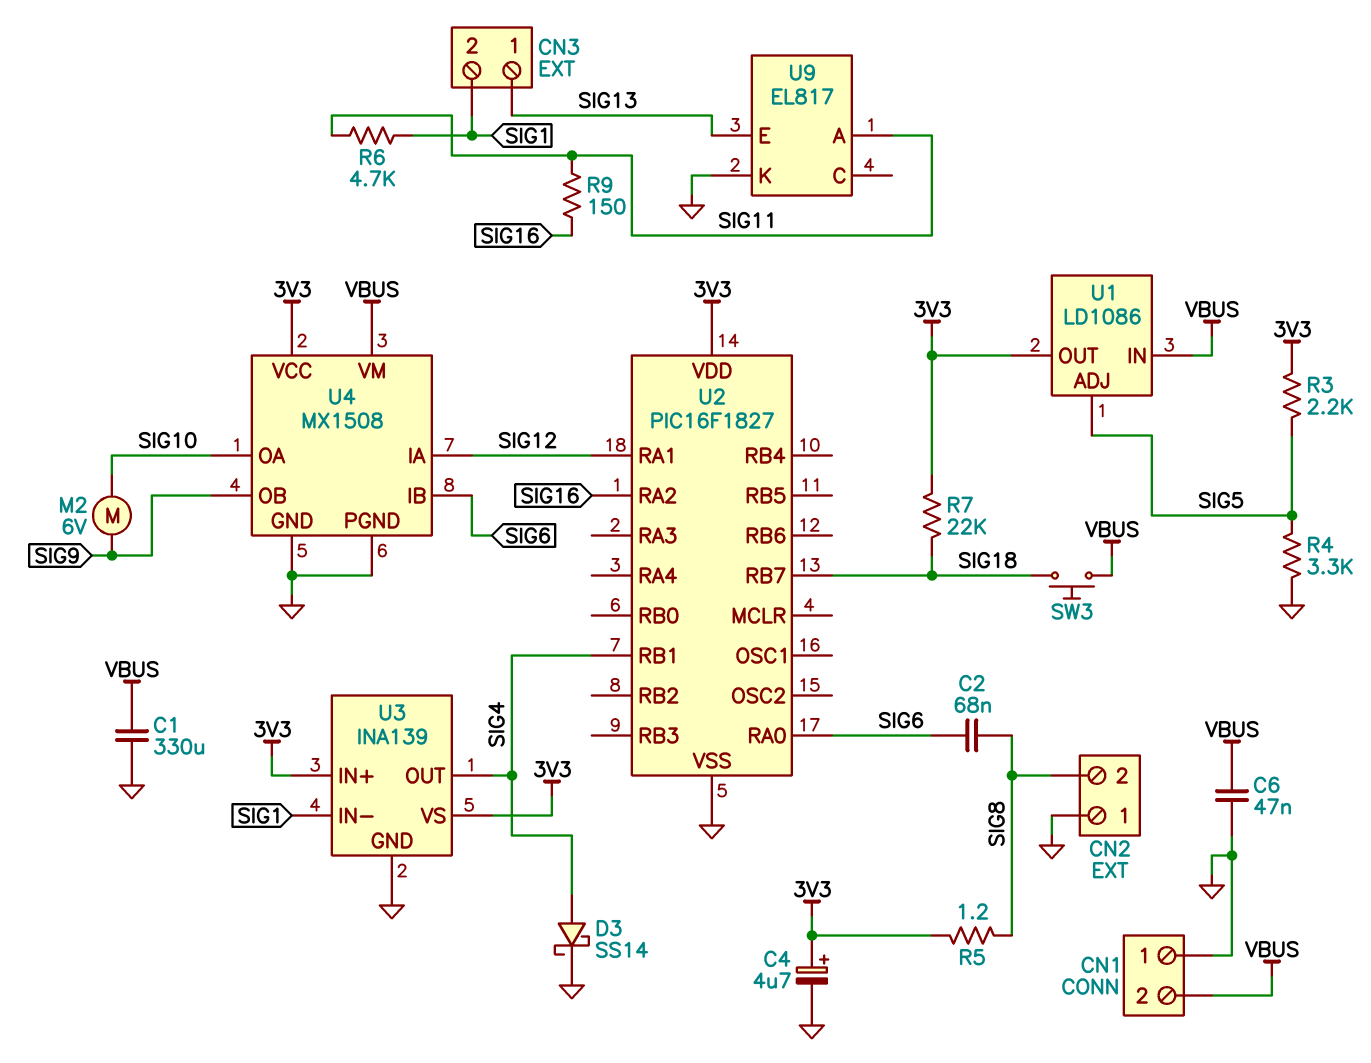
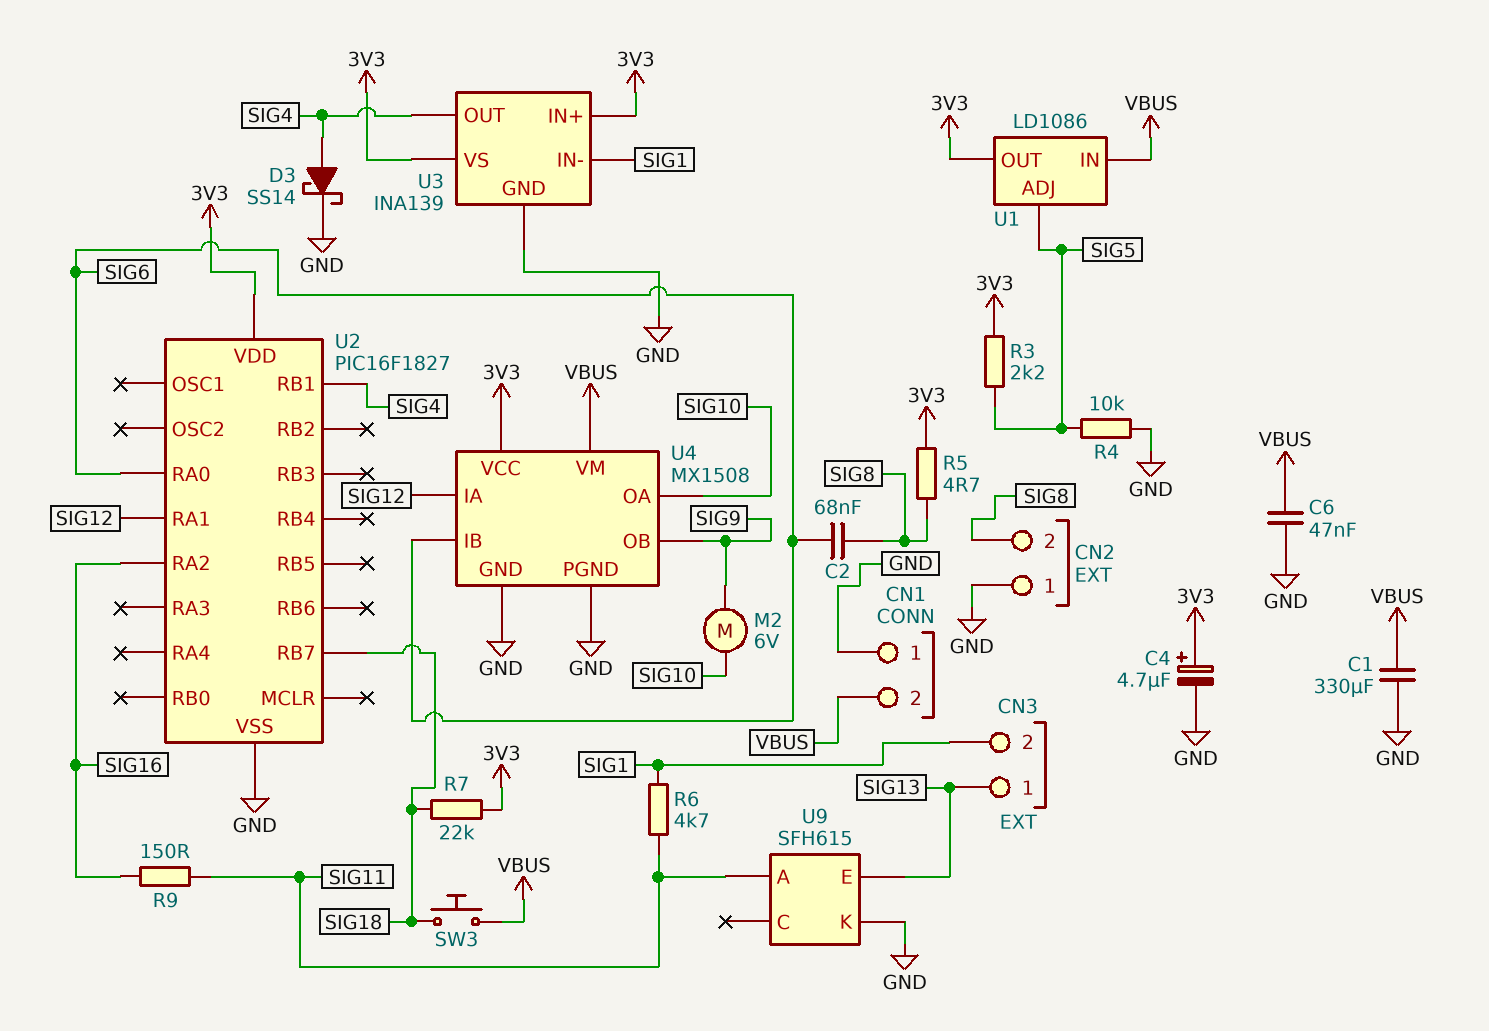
R4: 3.3k (GND, SIG5) -> 10k (GND, SIG5)
R5: 1.2 (3V3, SIG8) -> 4.7 (3V3, SIG8)
U9: EL817 -> SFH615

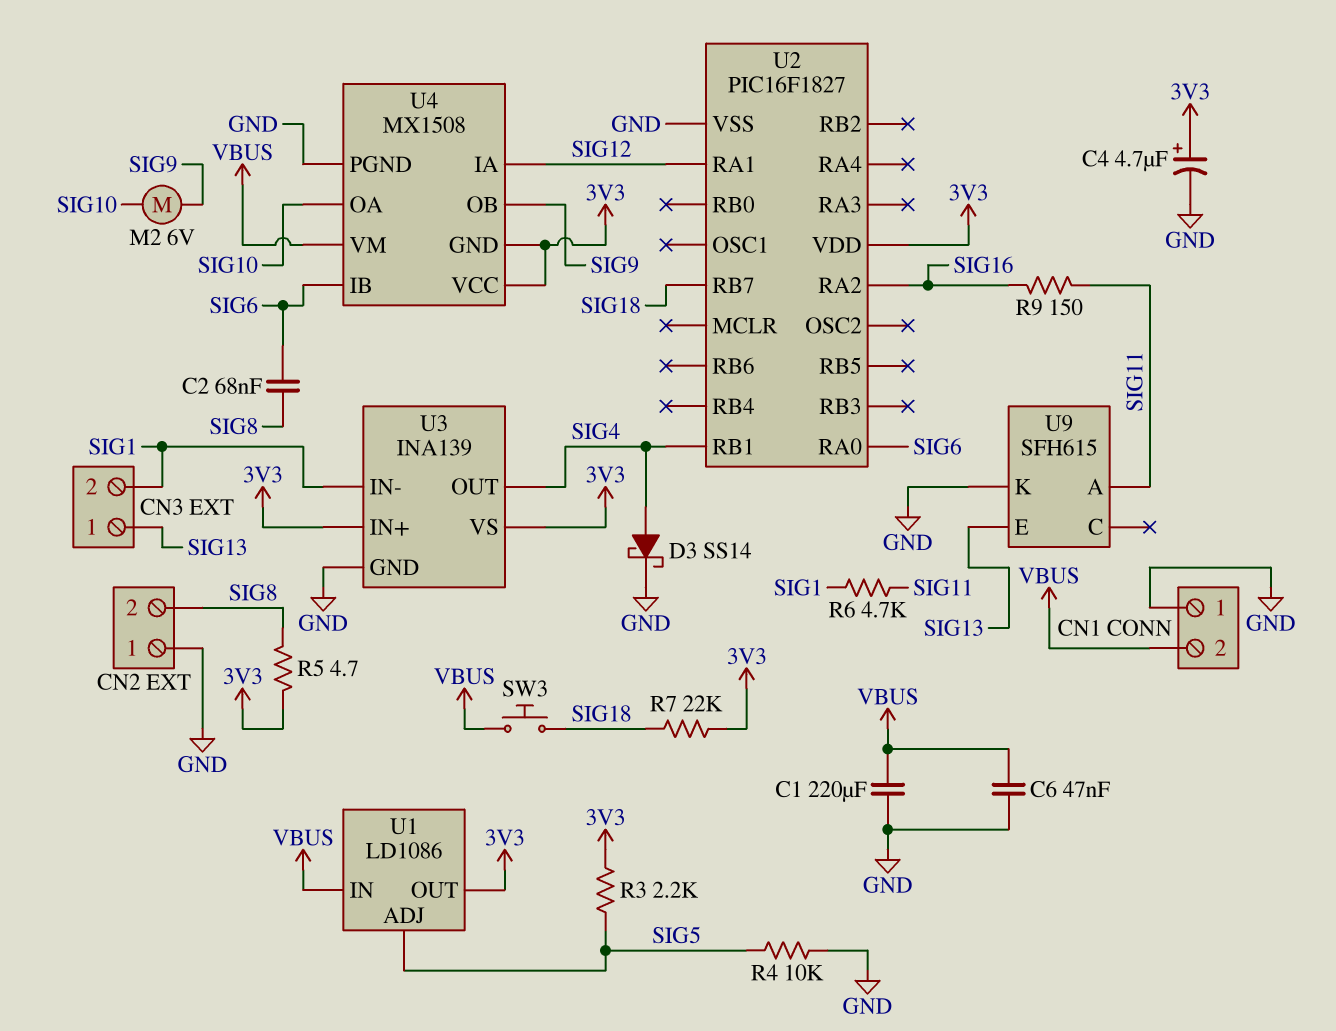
C1: 330uF (GND, VBUS) -> 220uF (GND, VBUS)
U4 pin GND: GND -> 3V3

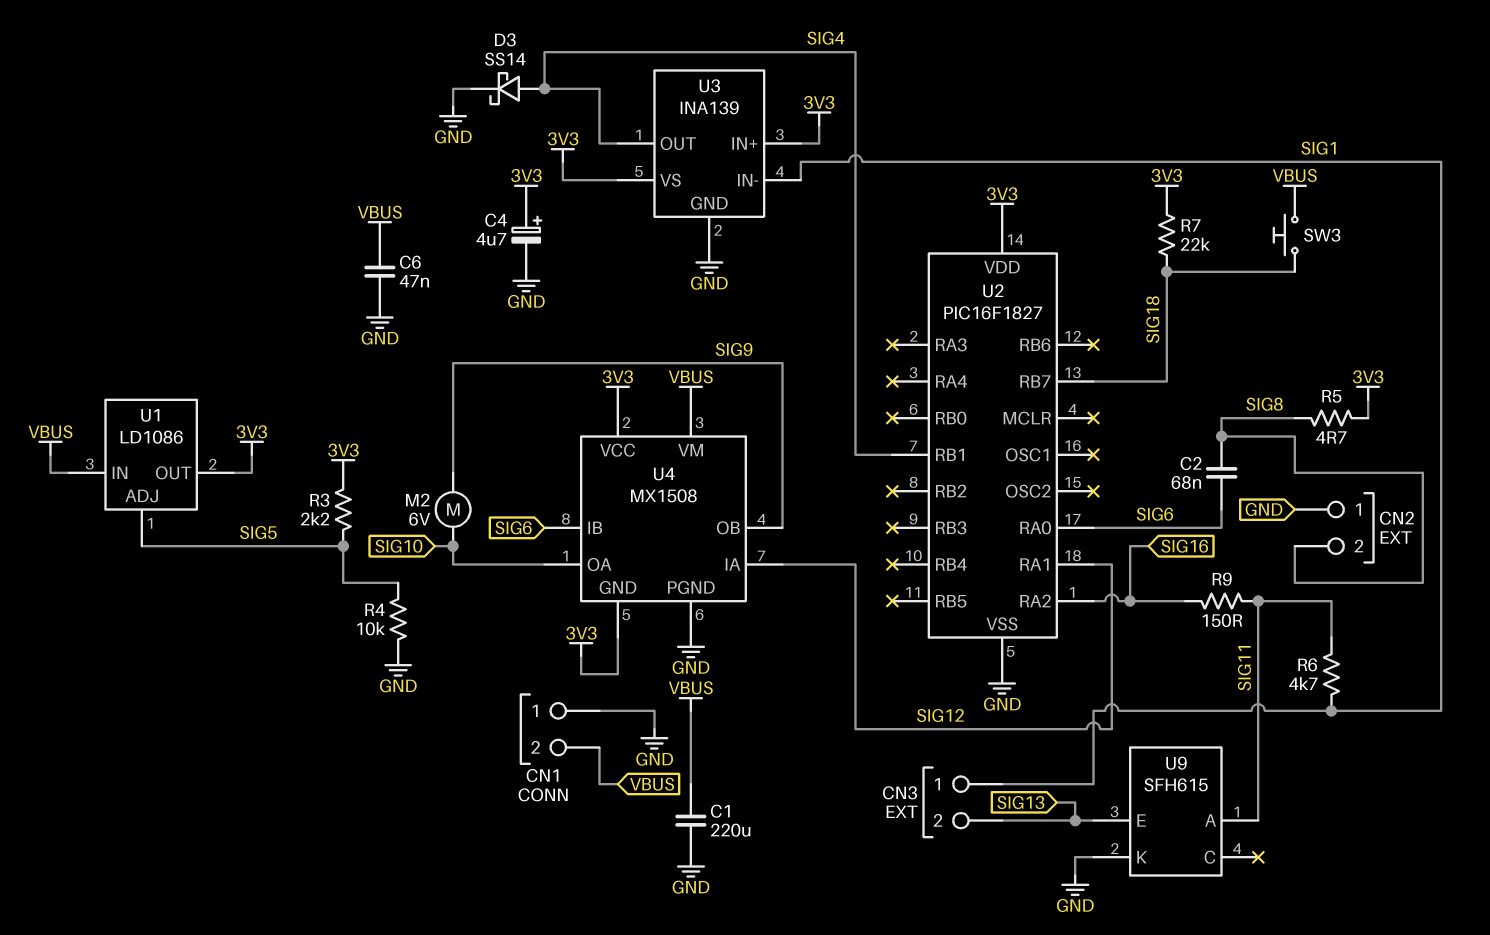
CN3 pin 1: SIG13 -> SIG1
CN3 pin 2: SIG1 -> SIG13

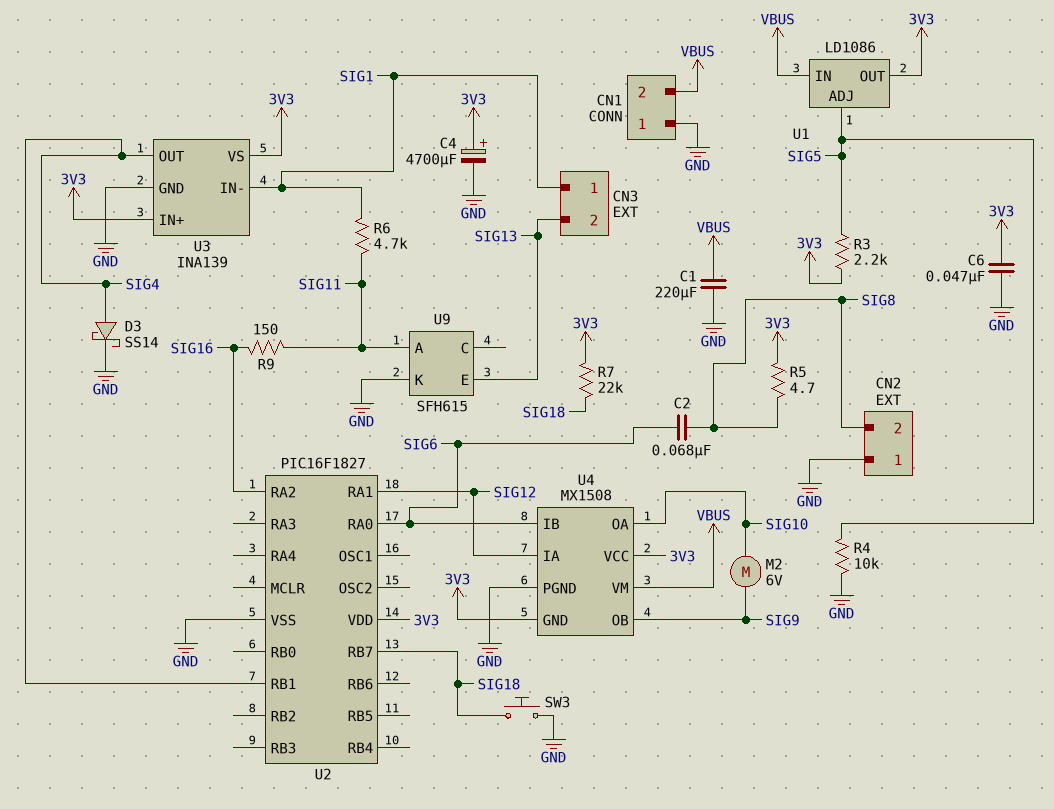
C4: 4.7uF (plus 3V3, minus GND) -> 4700uF (plus 3V3, minus GND)
C6: 47nF (GND, VBUS) -> 47nF (3V3, GND)
SW3: button (SIG18, VBUS) -> button (GND, SIG18)

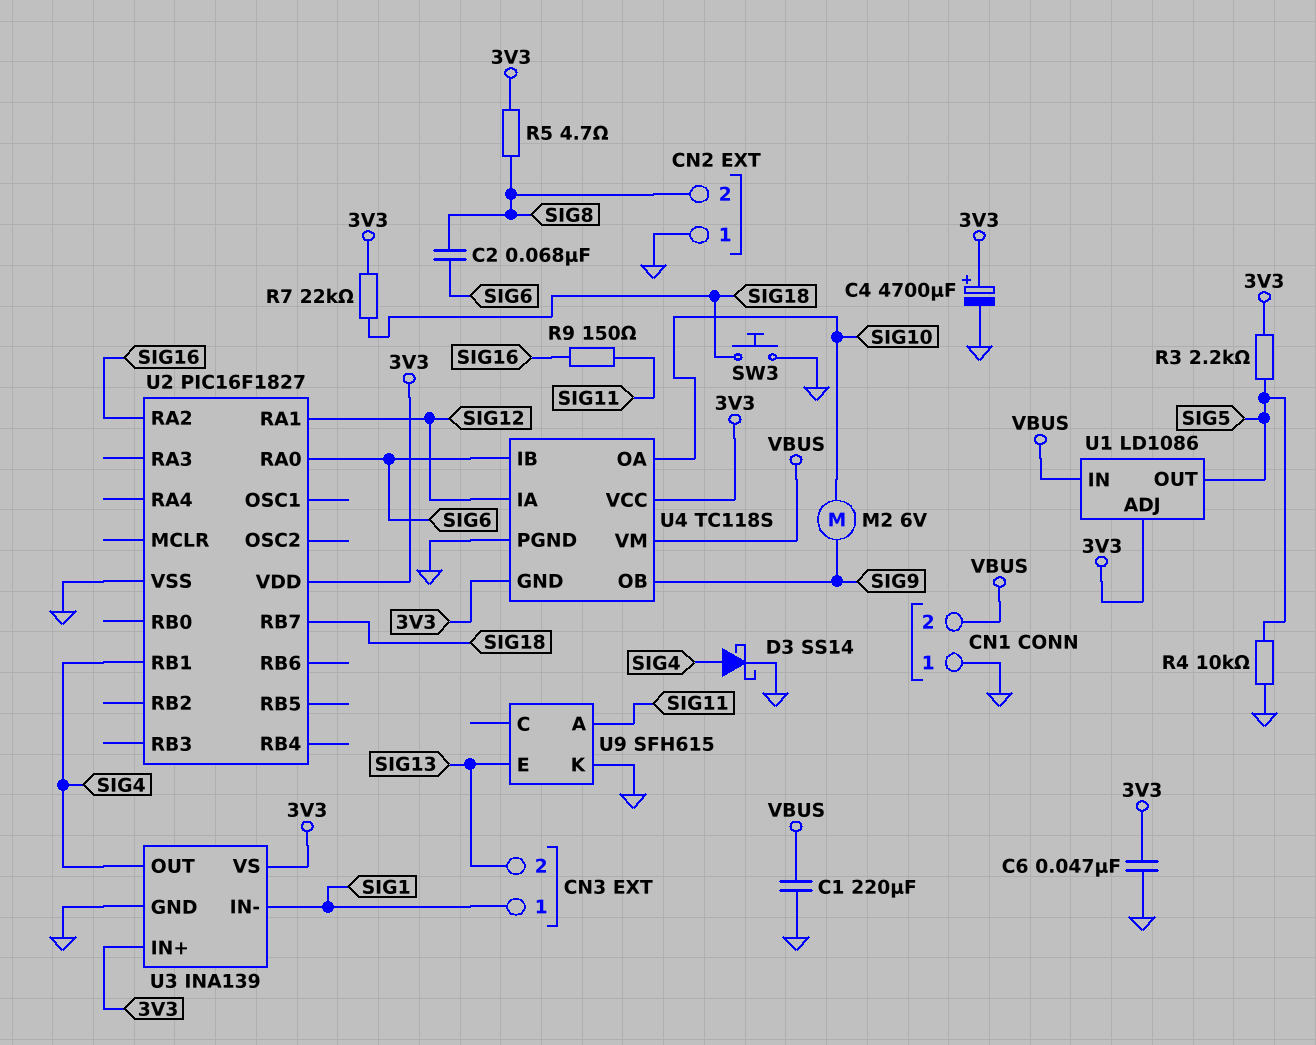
R6: 4.7k (SIG1, SIG11) -> none
U1 pin ADJ: SIG5 -> 3V3
U1 pin OUT: 3V3 -> SIG5
U4: MX1508 -> TC118S

